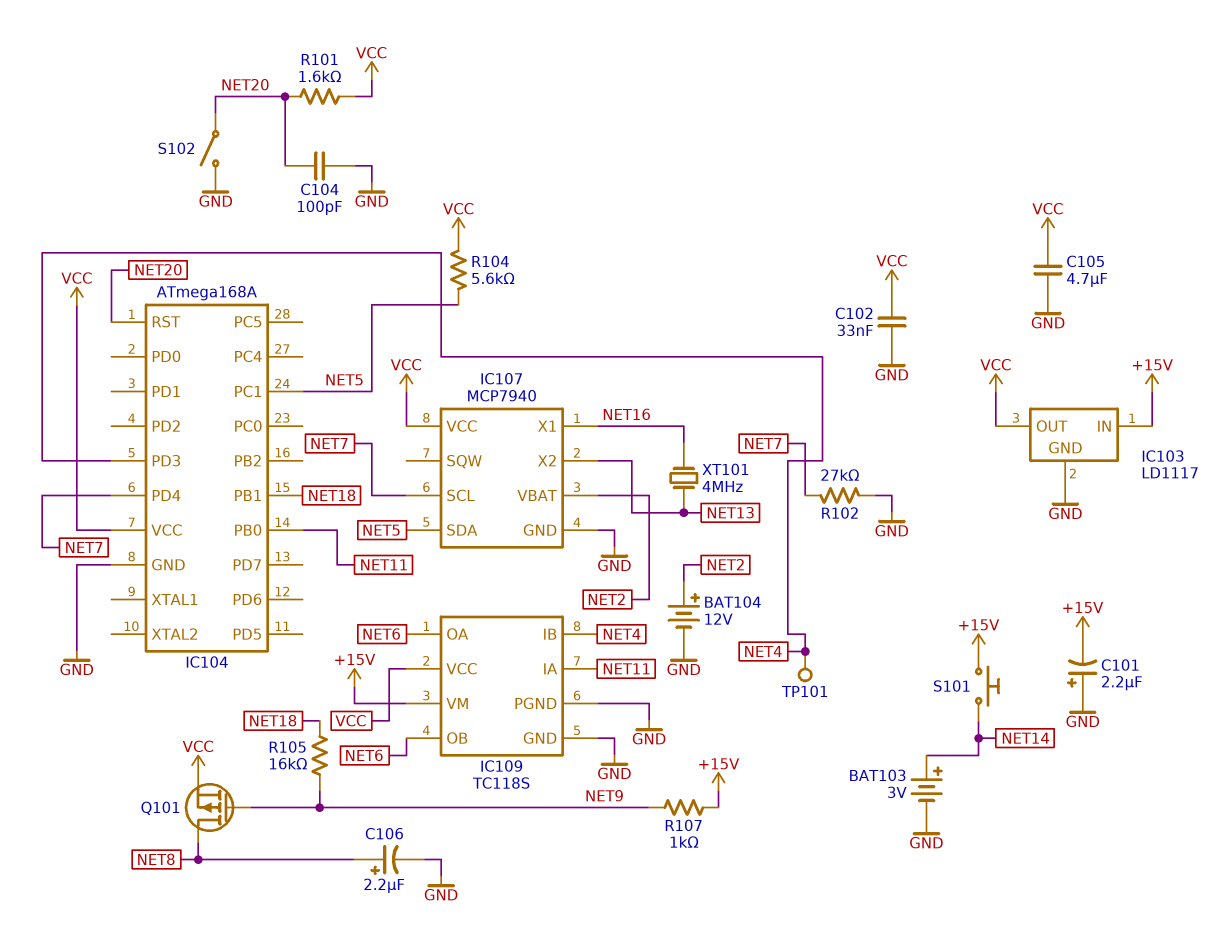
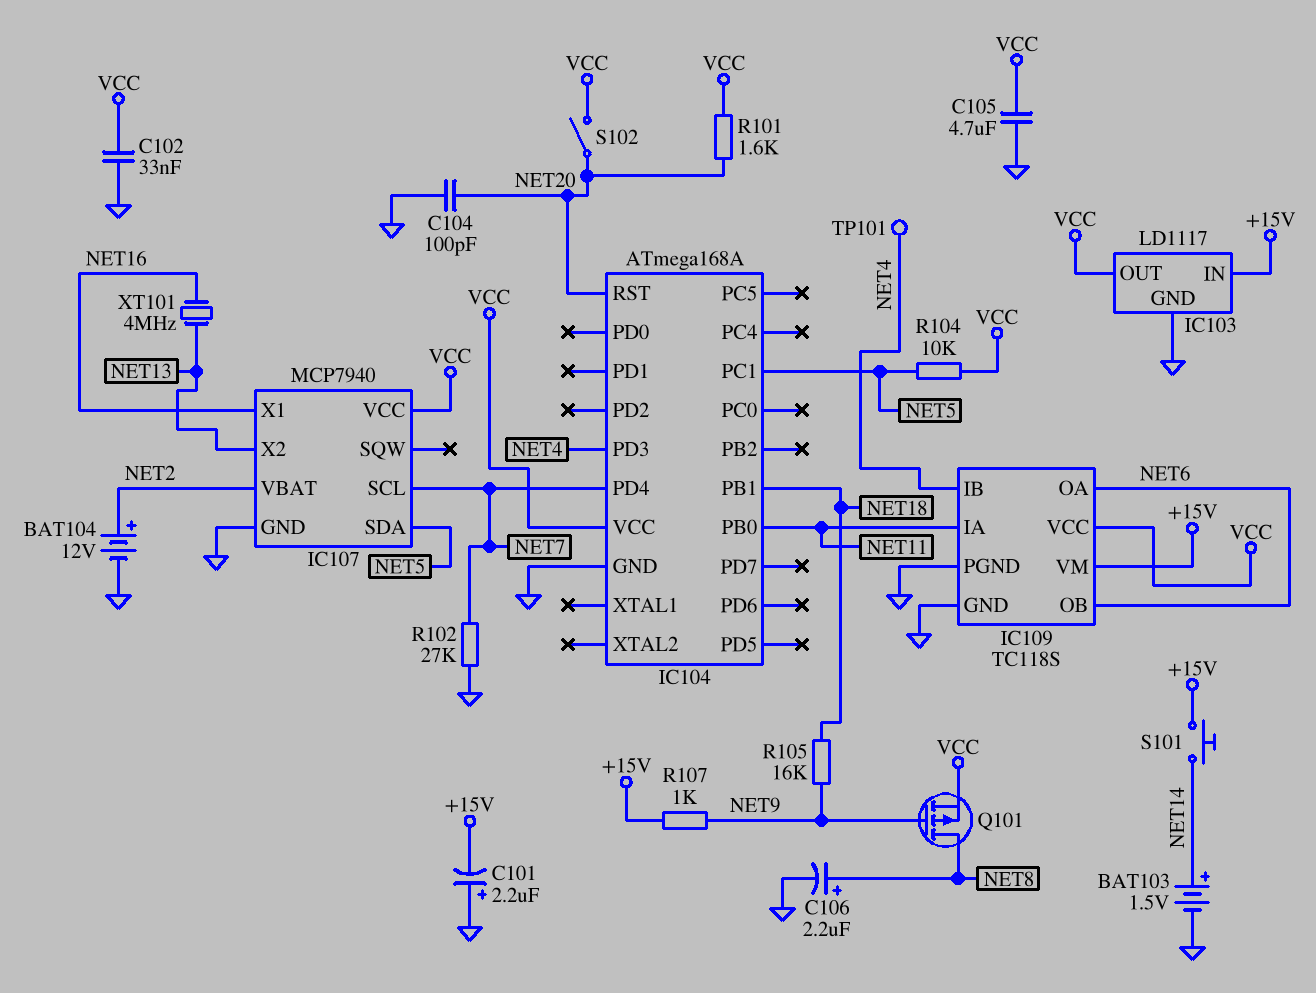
BAT103: 3V (plus NET14, minus GND) -> 1.5V (plus NET14, minus GND)
R104: 5.6k (NET5, VCC) -> 10k (NET5, VCC)
S102: switch (GND, NET20) -> switch (NET20, VCC)

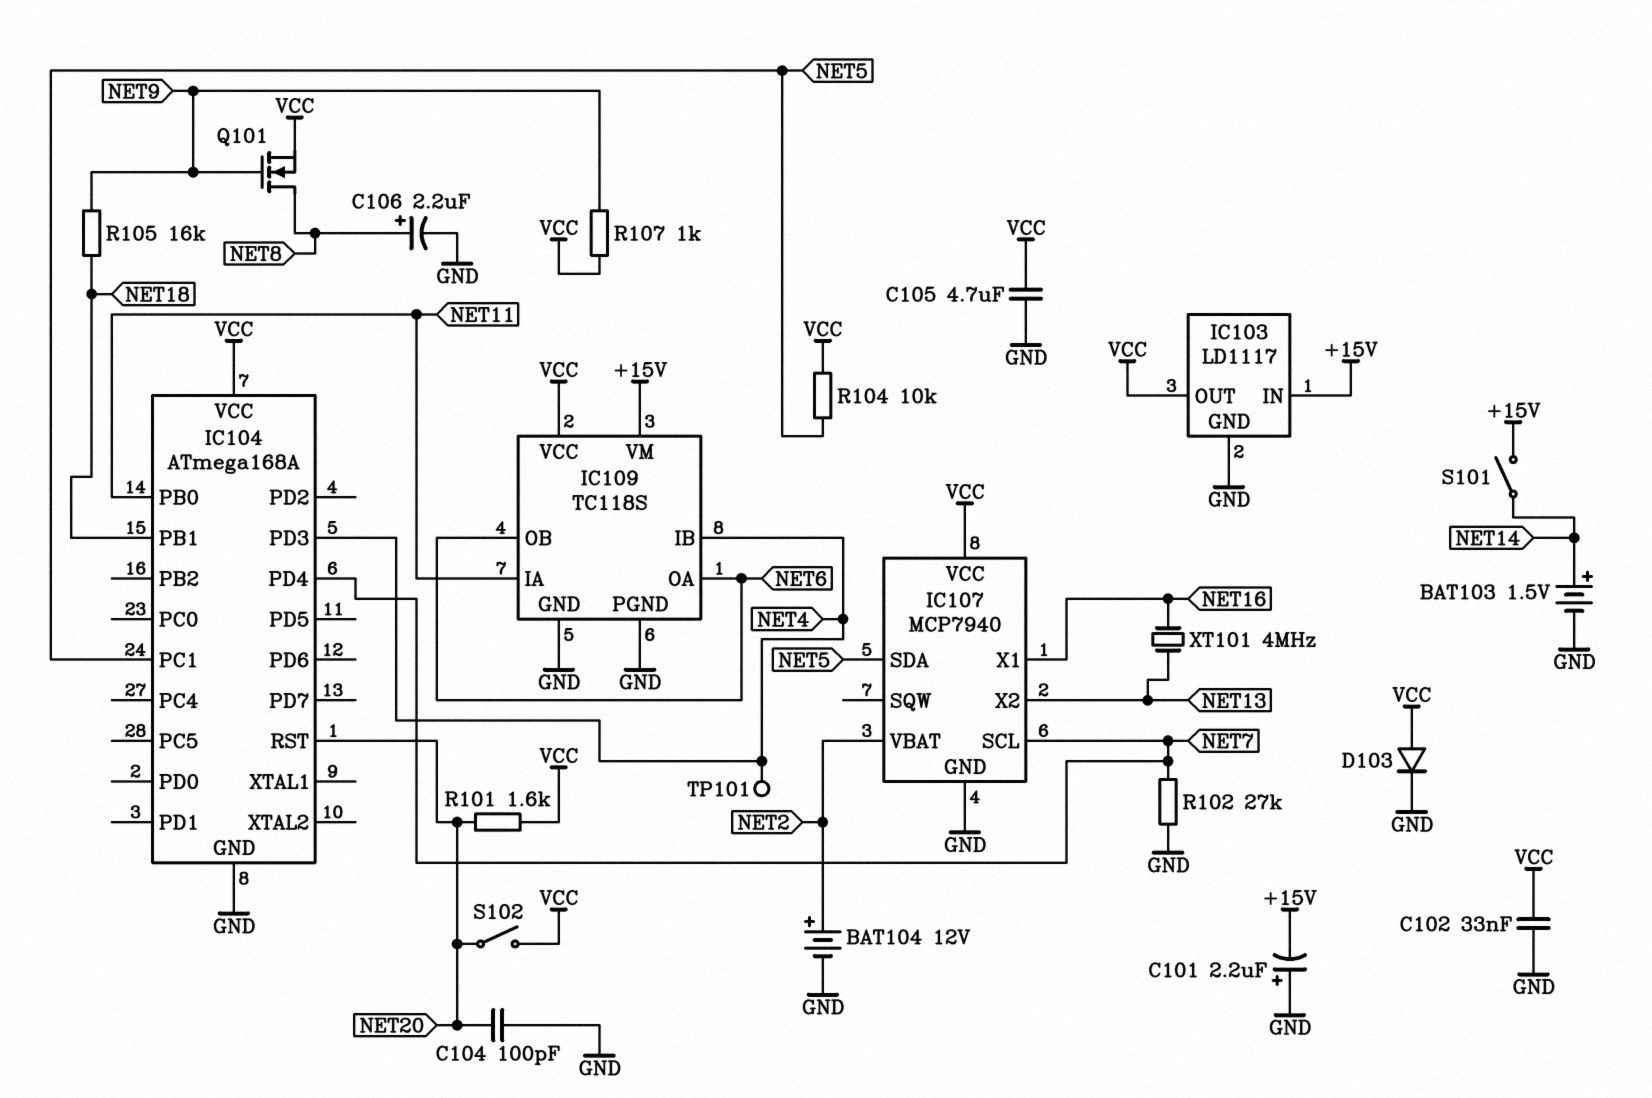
D103: none -> diode (A VCC, K GND)
Q101: PMOS (G NET9, D NET8, S VCC) -> NMOS (G NET9, D NET8, S VCC)
R107: 1k (+15V, NET9) -> 1k (NET9, VCC)
S101: button (+15V, NET14) -> switch (+15V, NET14)

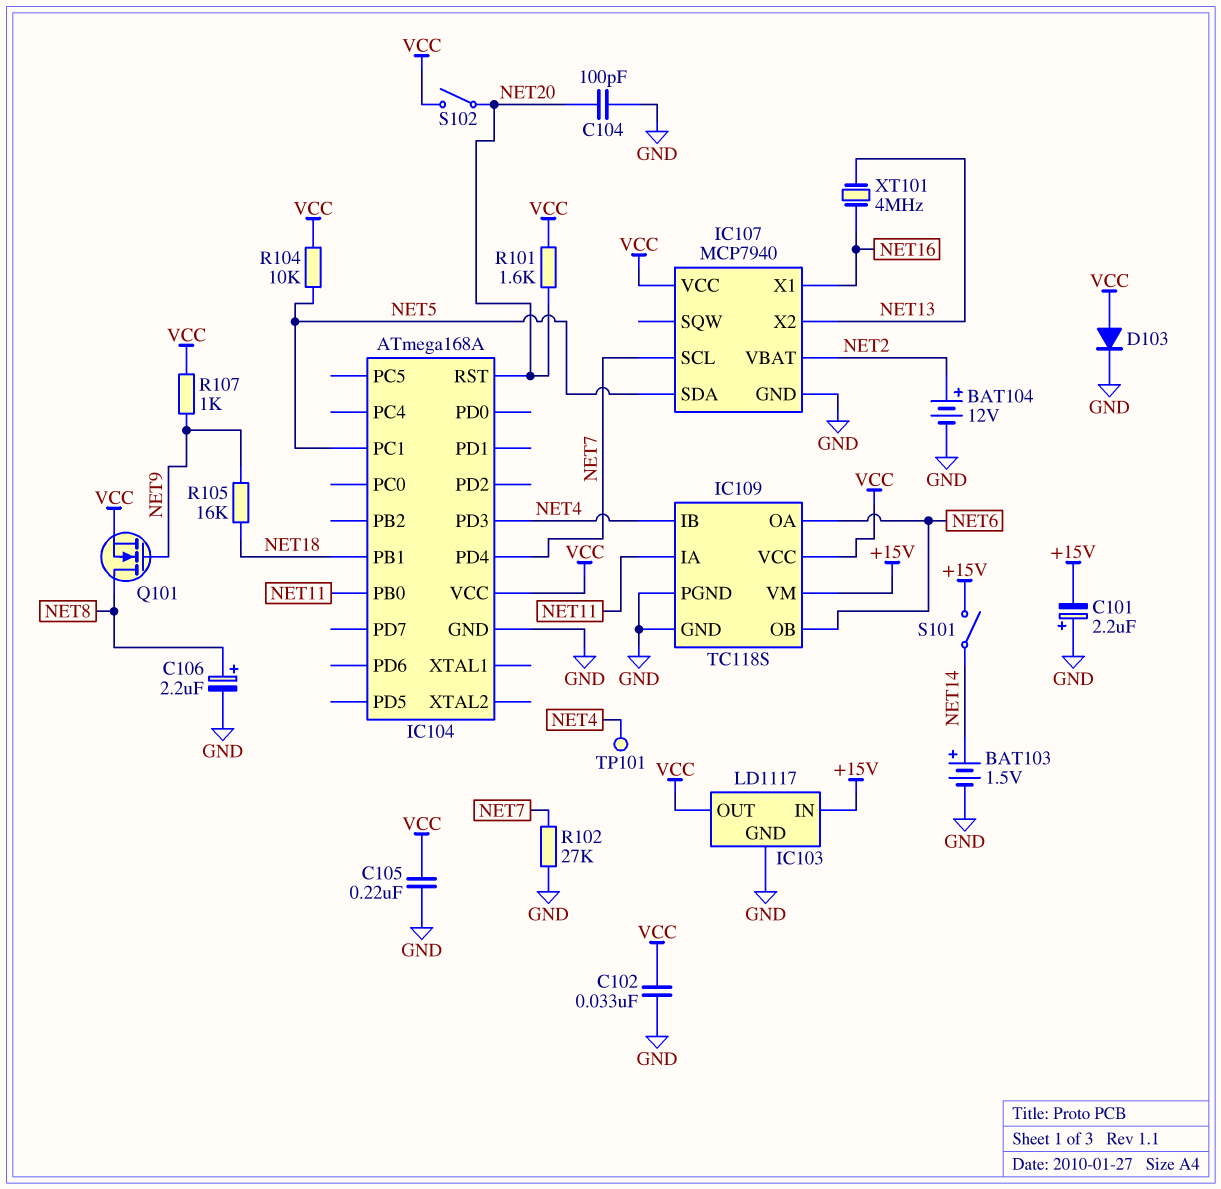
C105: 4.7uF (GND, VCC) -> 220nF (GND, VCC)

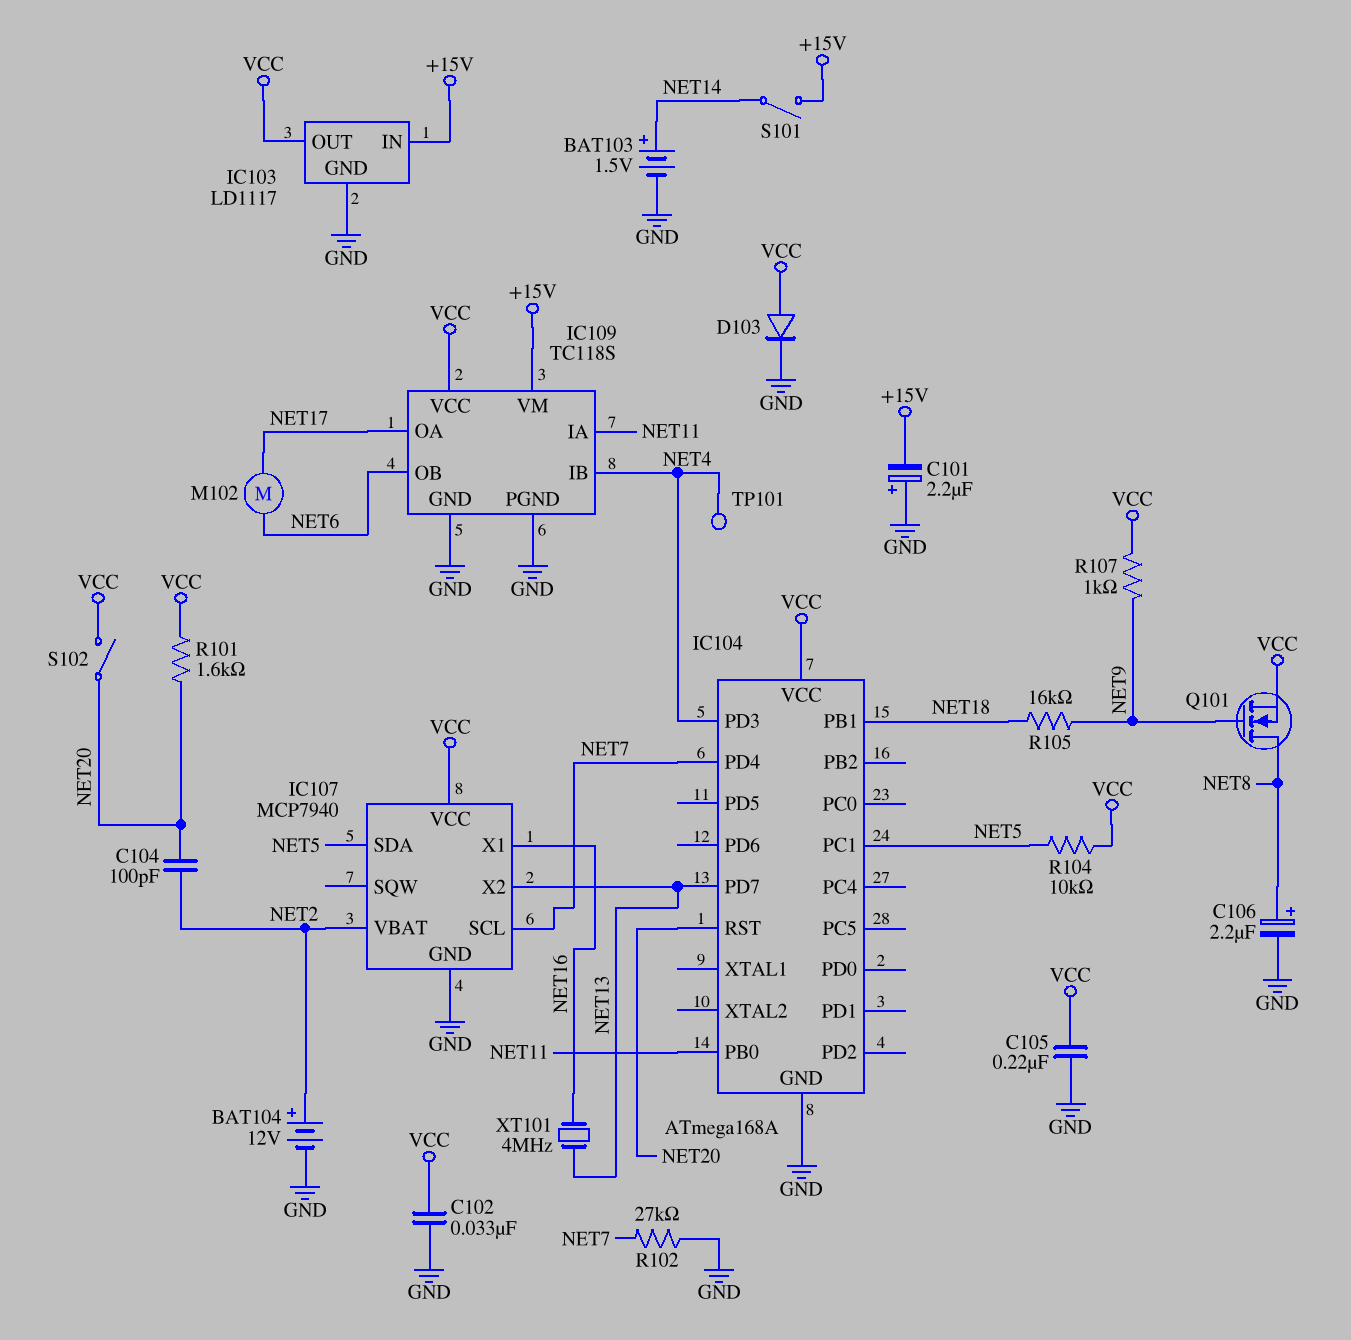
C104: 100pF (GND, NET20) -> 100pF (NET2, NET20)
IC104 pin PD7: none -> NET13
IC109 pin OA: NET6 -> NET17
M102: none -> motor (NET6, NET17)

